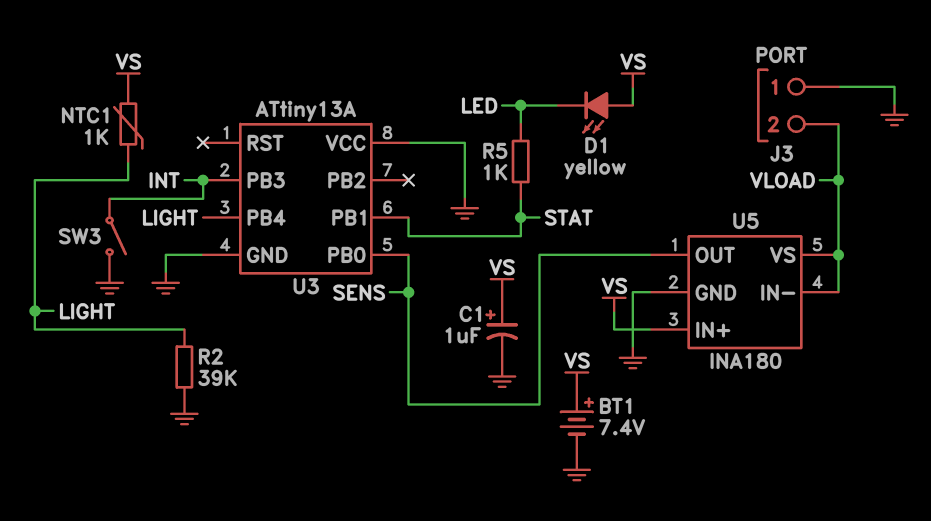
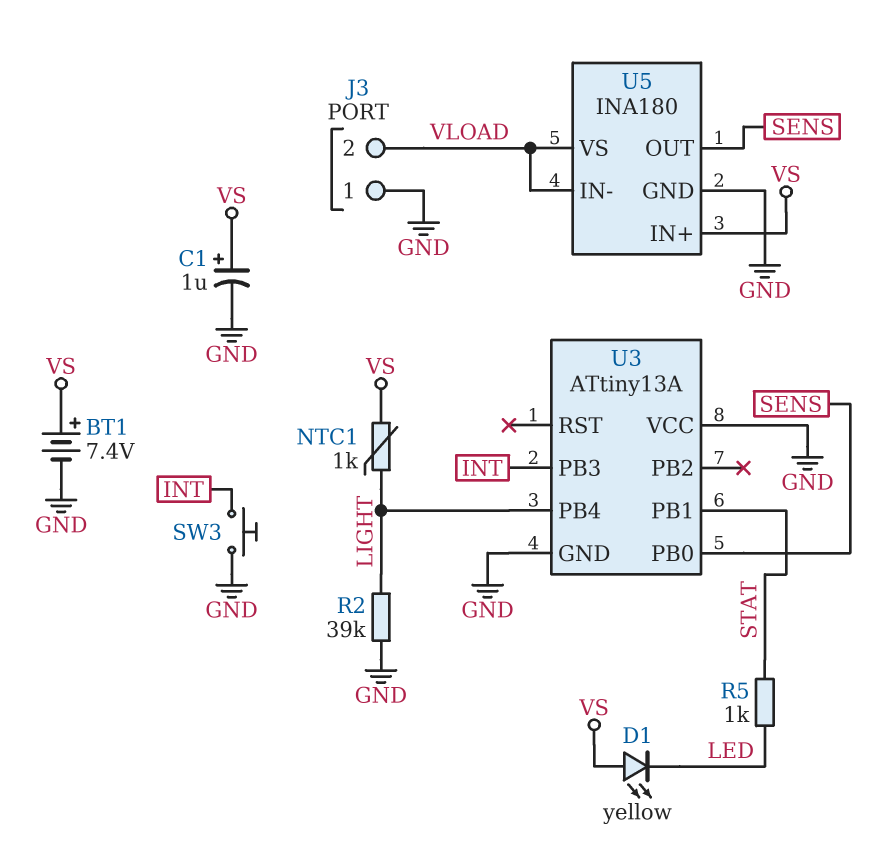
SW3: switch (GND, INT) -> button (GND, INT)

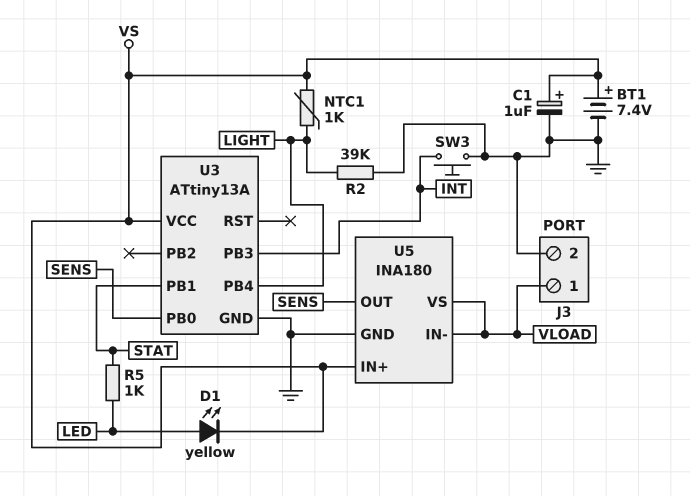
D1: LED yellow (A VS, K LED) -> LED yellow (A LED, K VS)
J3 pin 1: GND -> VLOAD
J3 pin 2: VLOAD -> GND
U3 pin VCC: GND -> VS

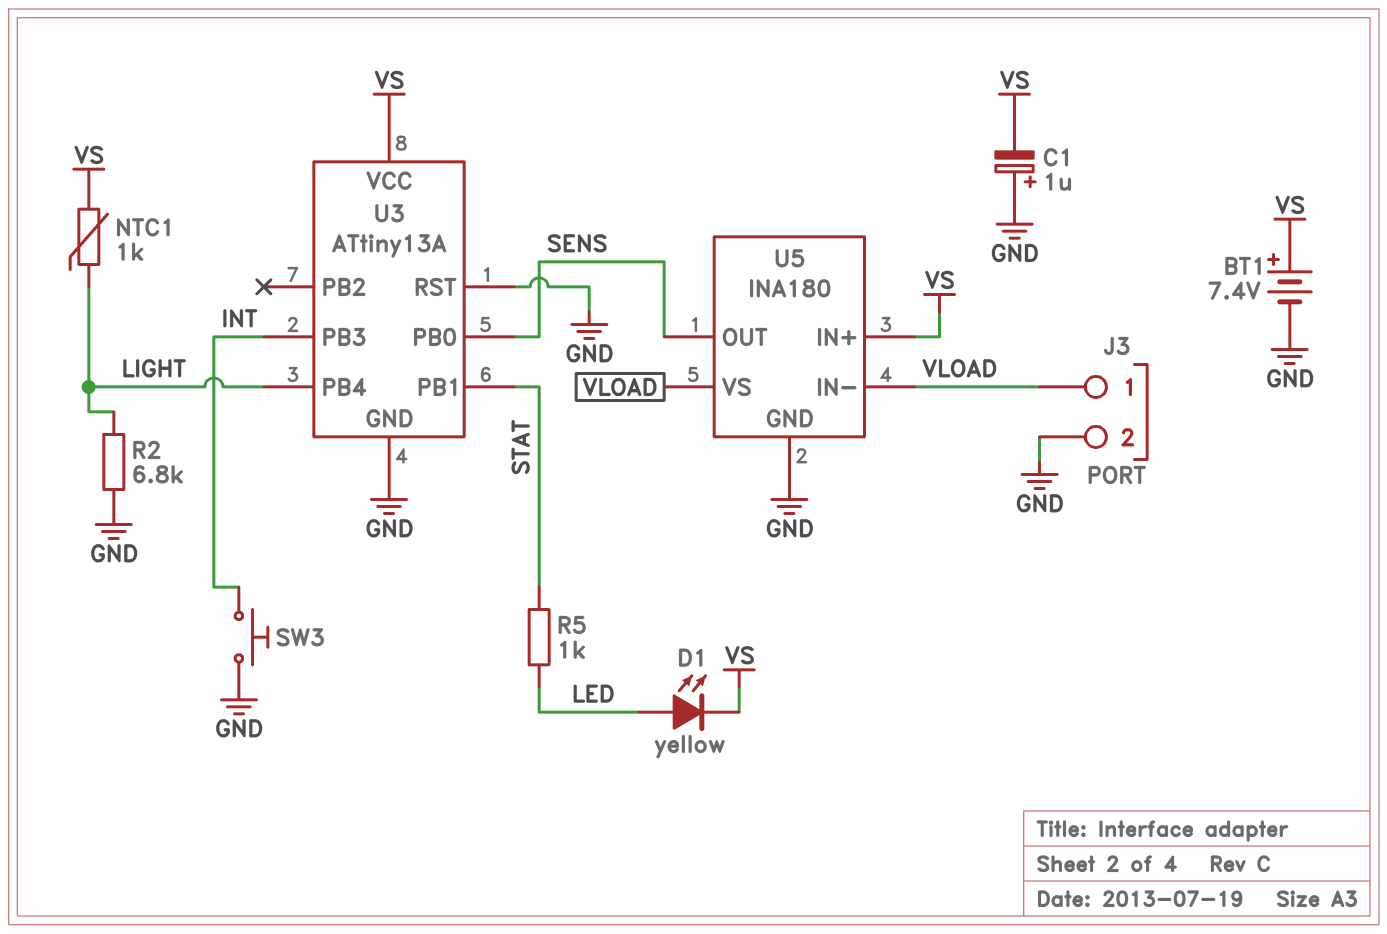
C1: 1uF (plus VS, minus GND) -> 1uF (plus GND, minus VS)
R2: 39k (GND, LIGHT) -> 6.8k (GND, LIGHT)
U3 pin RST: none -> GND

